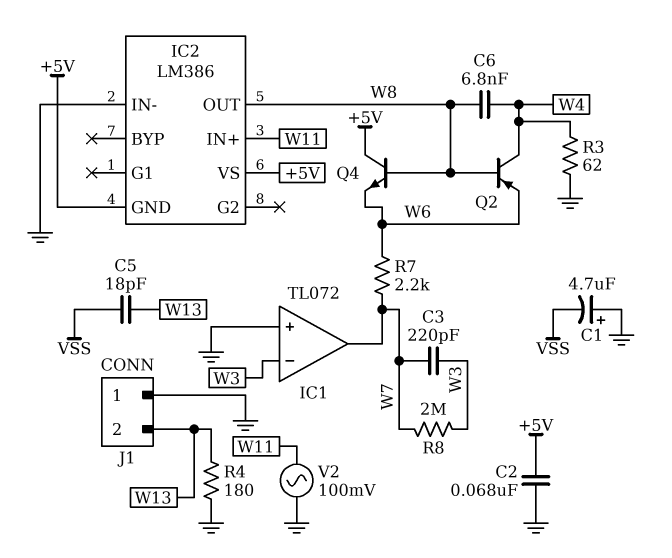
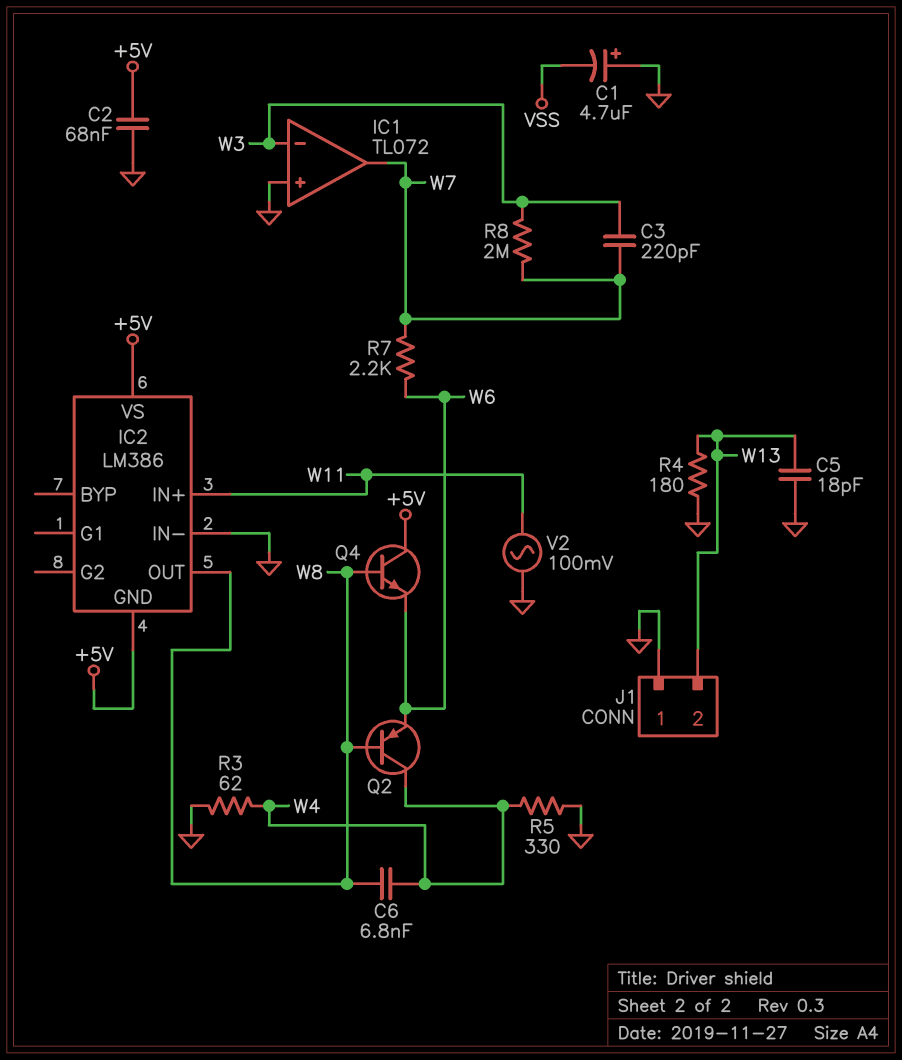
C5: 18pF (VSS, W13) -> 18pF (GND, W13)
R5: none -> 330 (GND, W4)

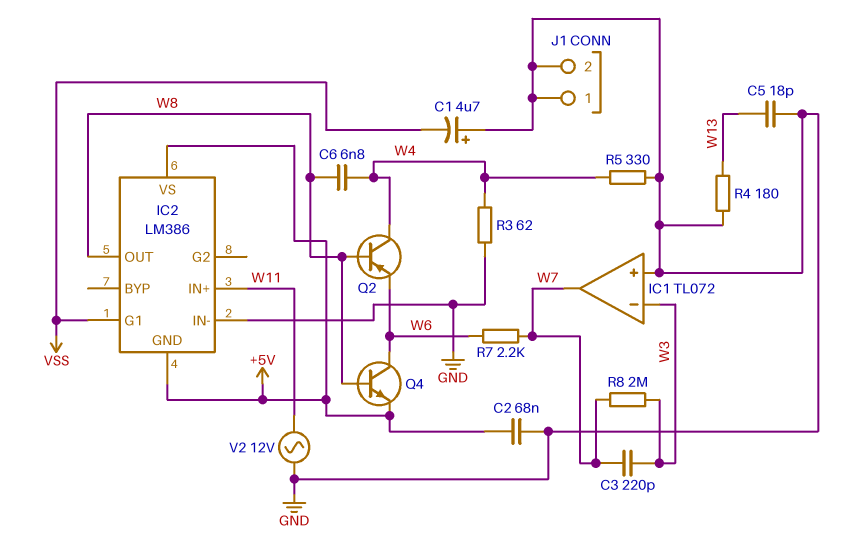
IC2 pin G1: none -> VSS
J1 pin 2: W13 -> GND
Q4: NPN (B W8, C +5V, E W6) -> NPN (B W8, C W6, E +5V)
V2: AC 100mV (GND, W11) -> AC 12V (GND, W11)

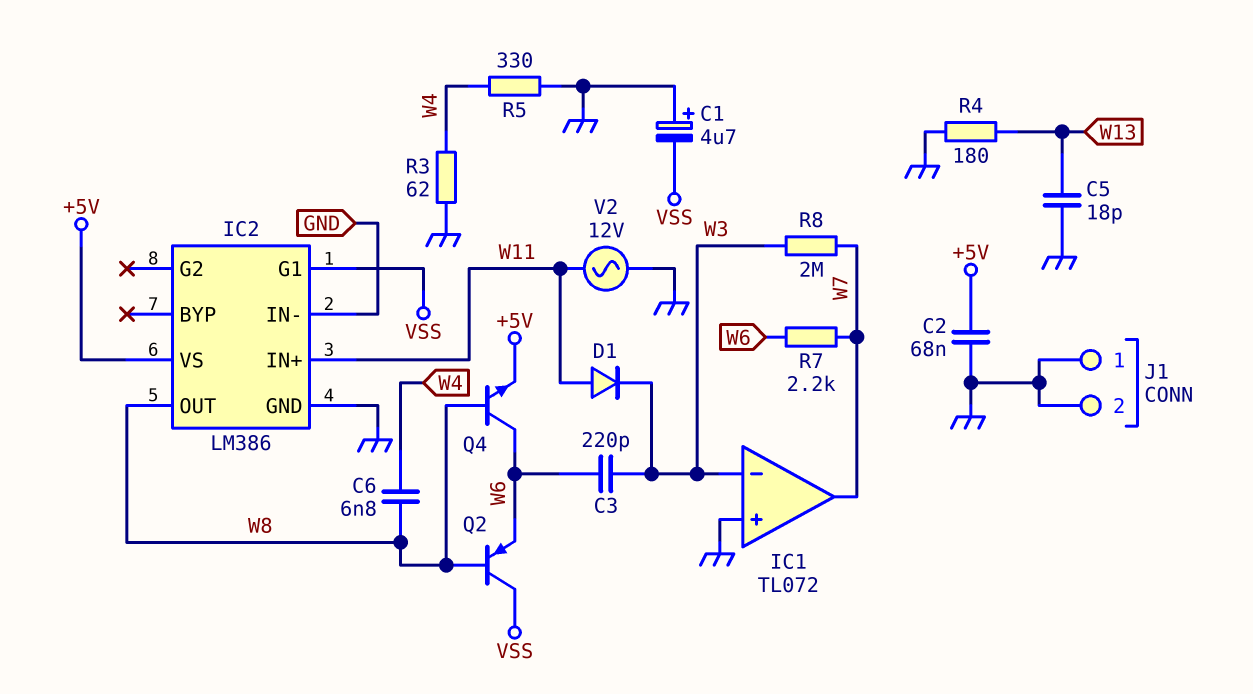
C3: 220pF (W3, W7) -> 220pF (W3, W6)
D1: none -> diode (A W11, K W3)
IC2 pin GND: +5V -> GND
Q2: PNP (B W8, C W4, E W6) -> PNP (B W8, C VSS, E W6)

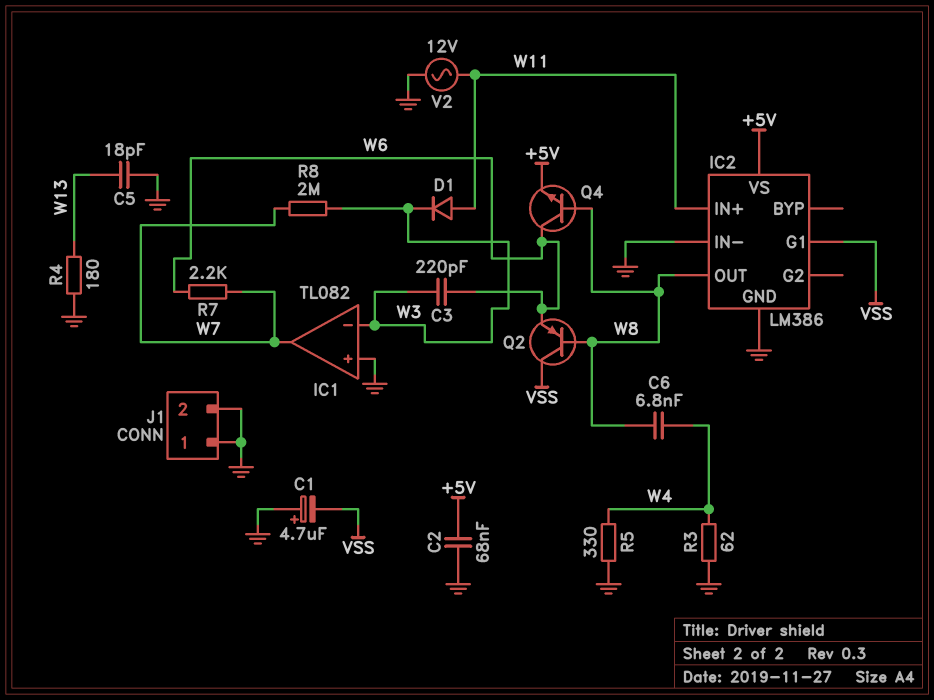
IC1: TL072 -> TL082

